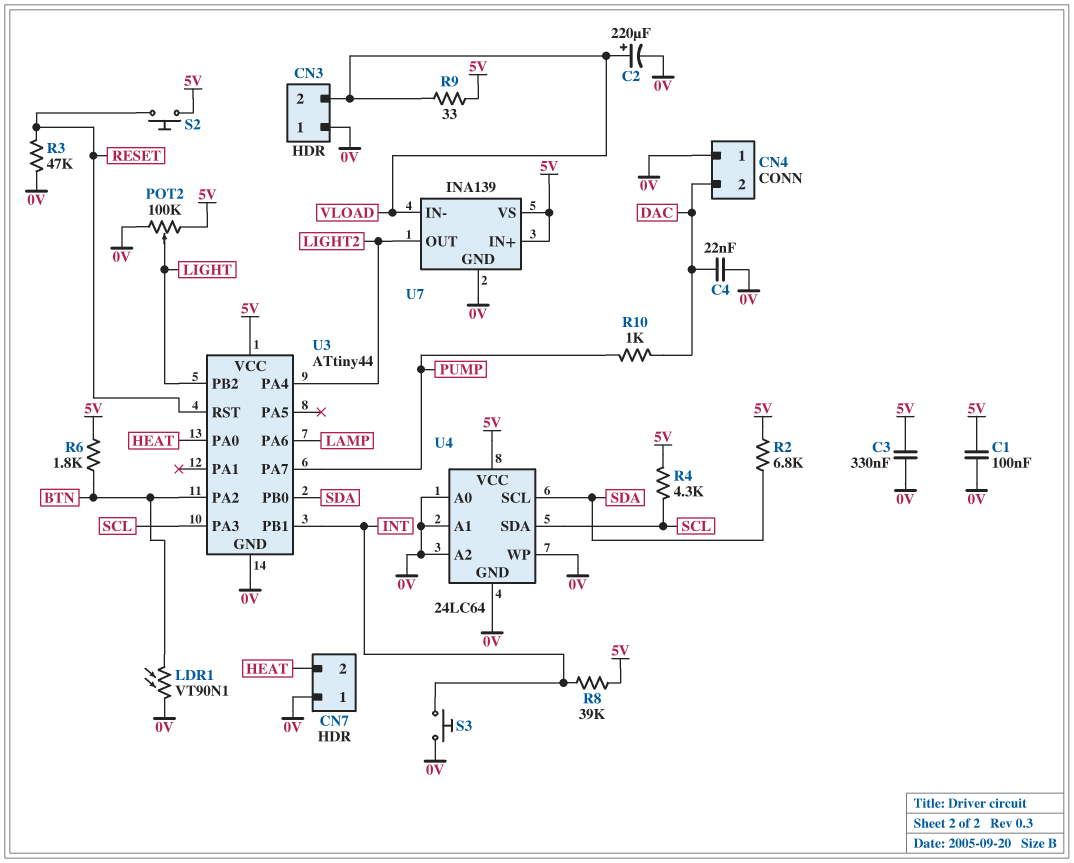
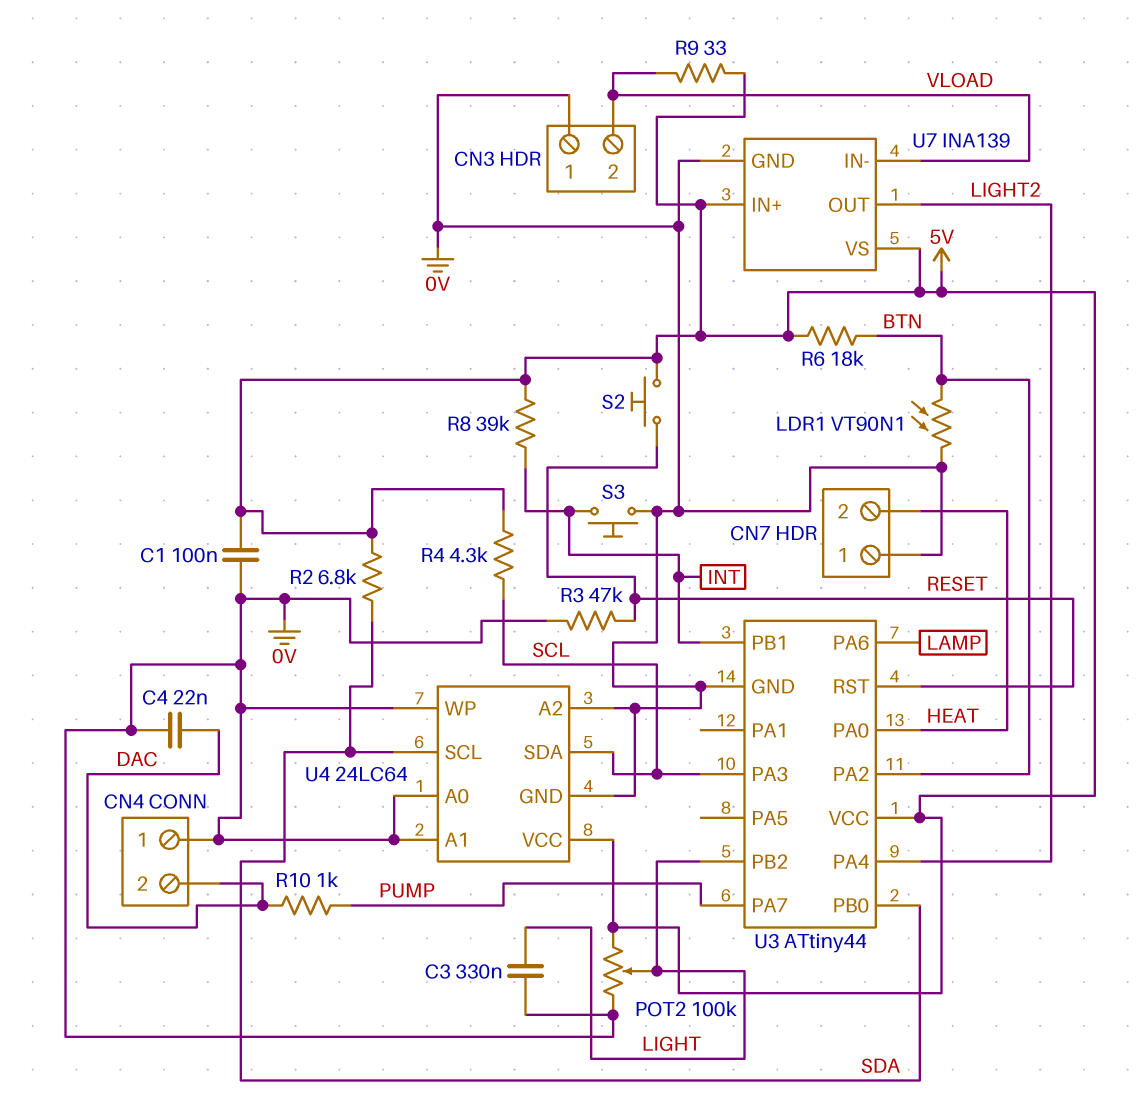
C2: 220uF (plus VLOAD, minus 0V) -> none
C3: 330nF (0V, 5V) -> 330nF (0V, LIGHT)
R6: 1.8k (5V, BTN) -> 18k (5V, BTN)

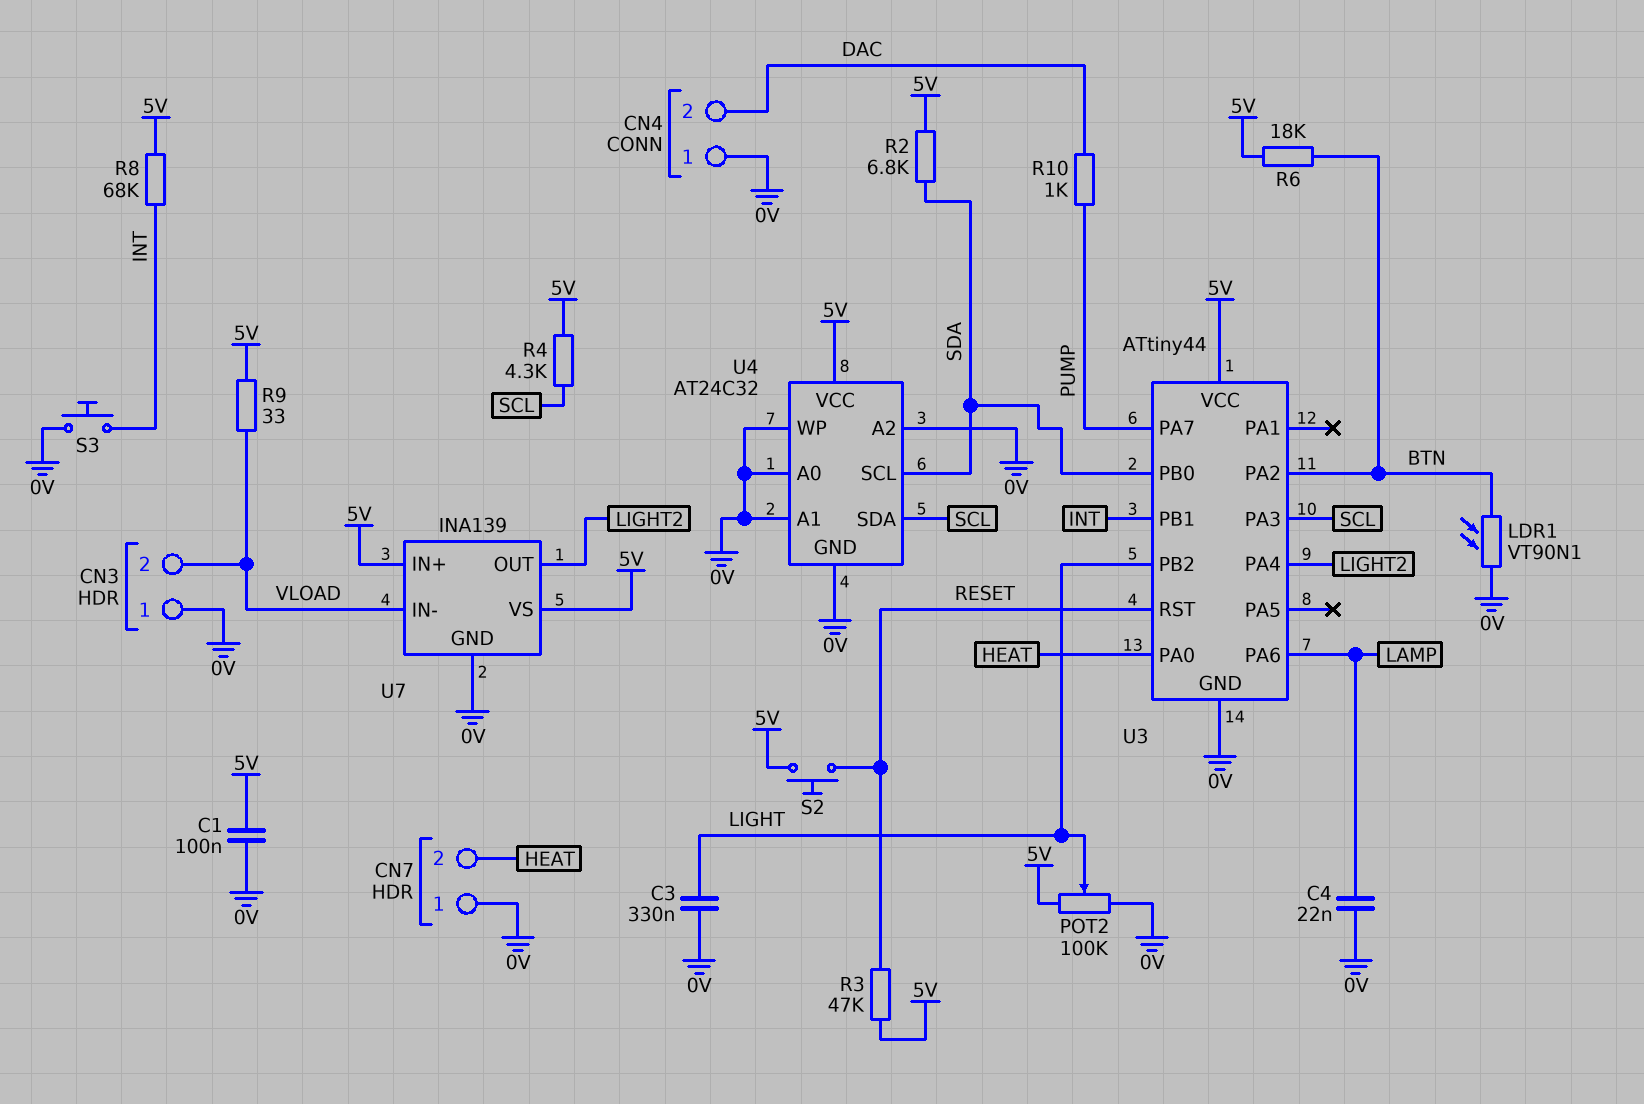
C4: 22nF (0V, DAC) -> 22nF (0V, LAMP)
R3: 47k (0V, RESET) -> 47k (5V, RESET)
R8: 39k (5V, INT) -> 68k (5V, INT)
U4: 24LC64 -> AT24C32

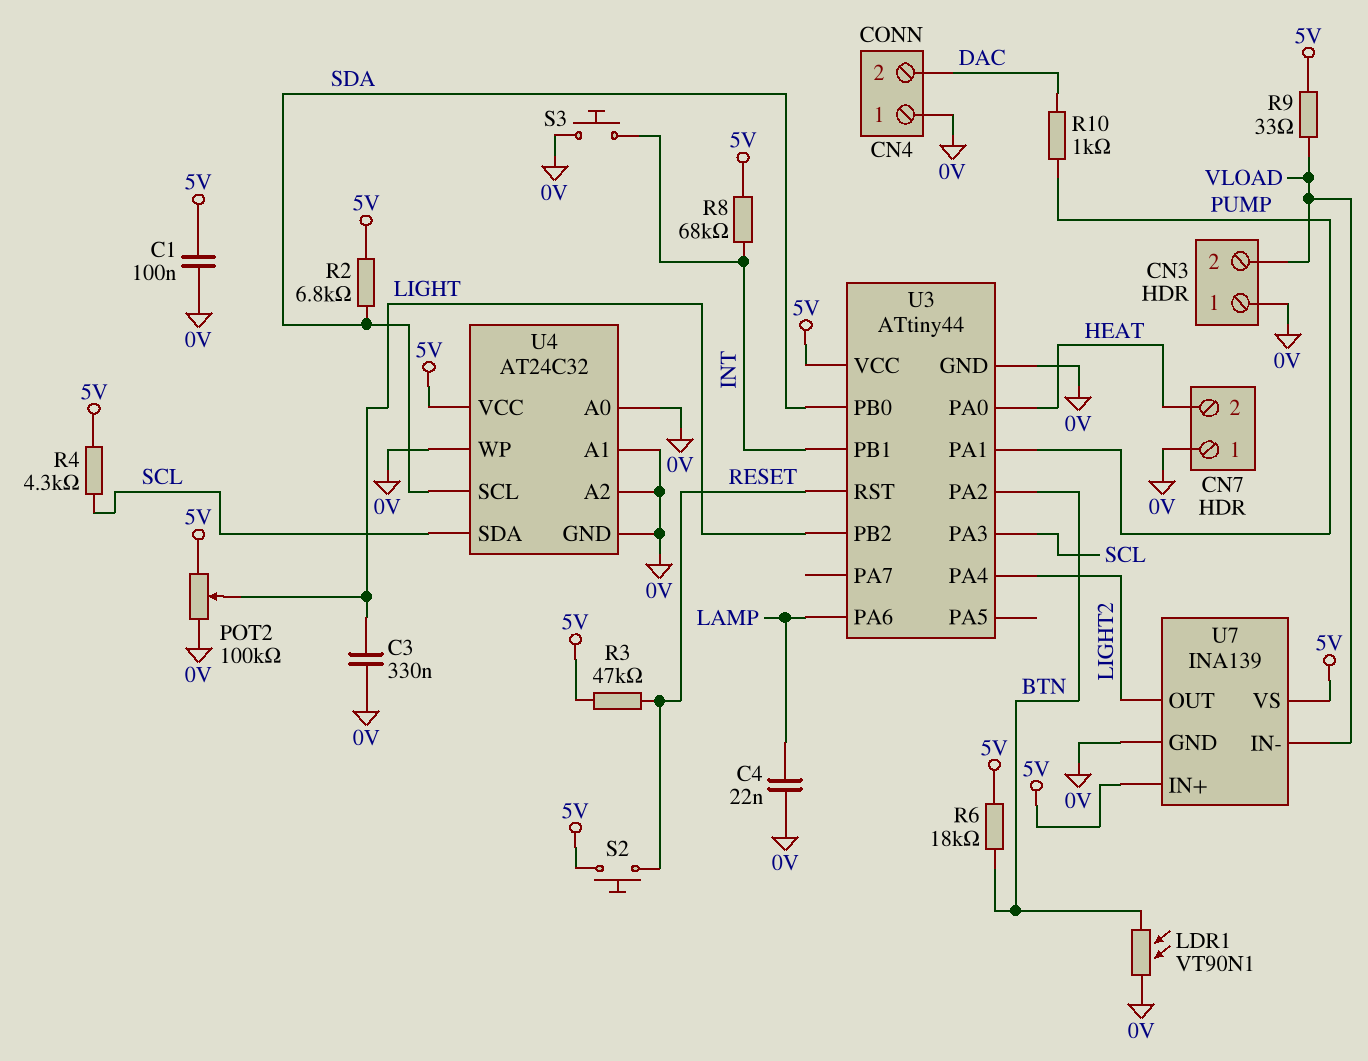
U3 pin PA1: none -> PUMP
U3 pin PA7: PUMP -> none

